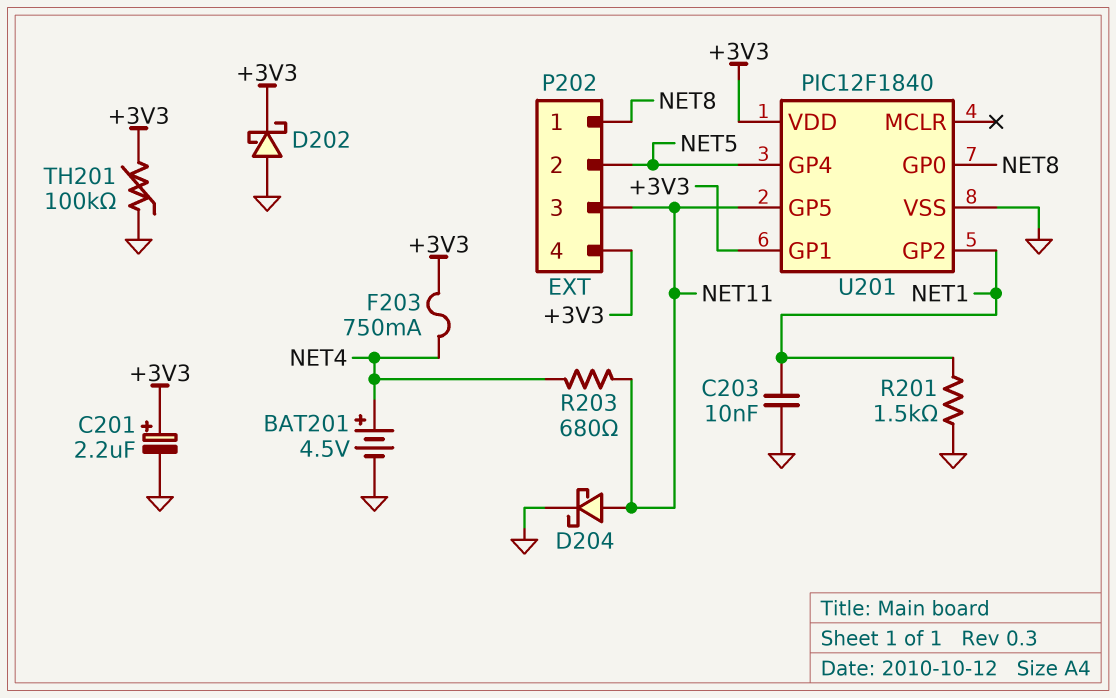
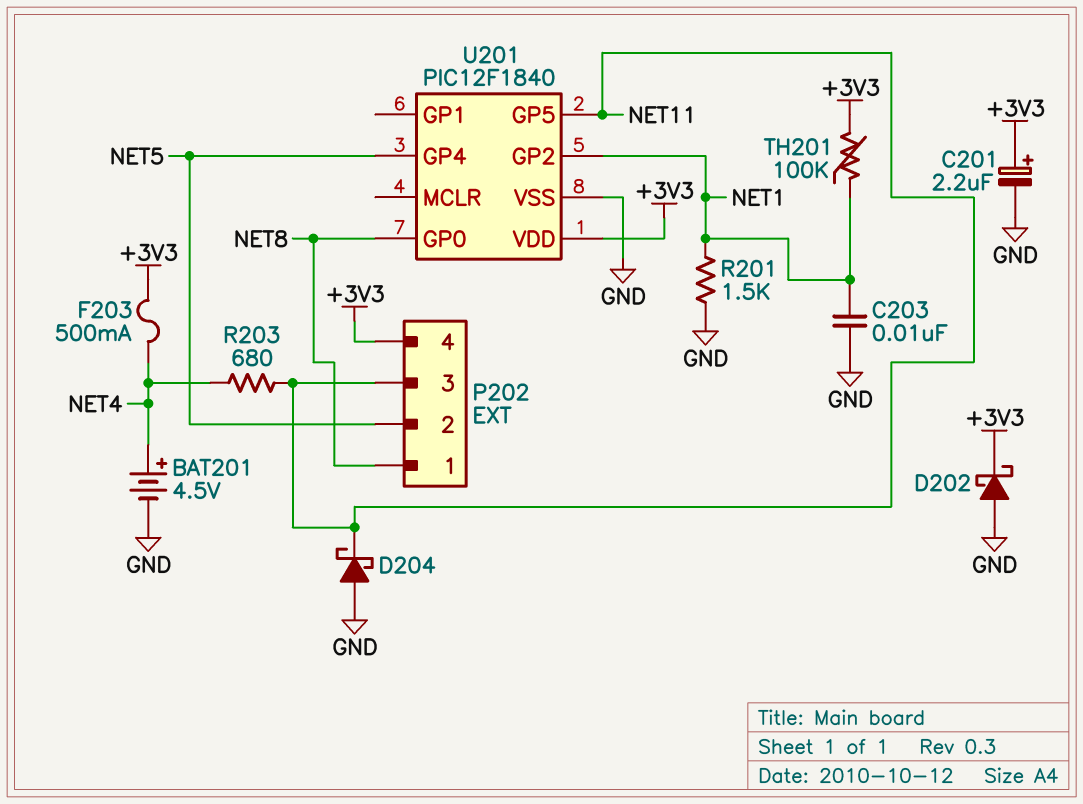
D204: schottky (A NET11, K GND) -> schottky (A GND, K NET11)
F203: 750mA (+3V3, NET4) -> 500mA (+3V3, NET4)
TH201: 100k (+3V3, GND) -> 100k (+3V3, NET1)
U201 pin GP1: +3V3 -> none

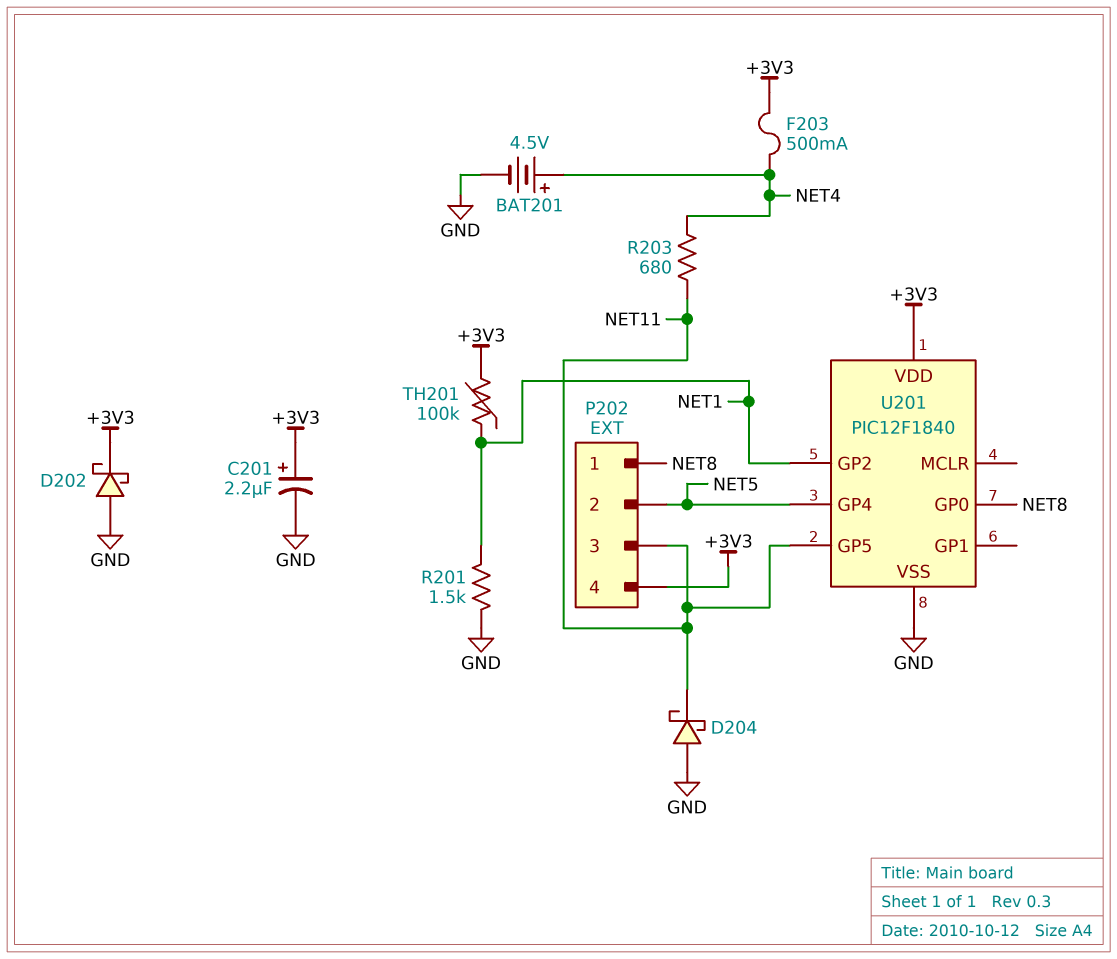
C203: 10nF (GND, NET1) -> none

